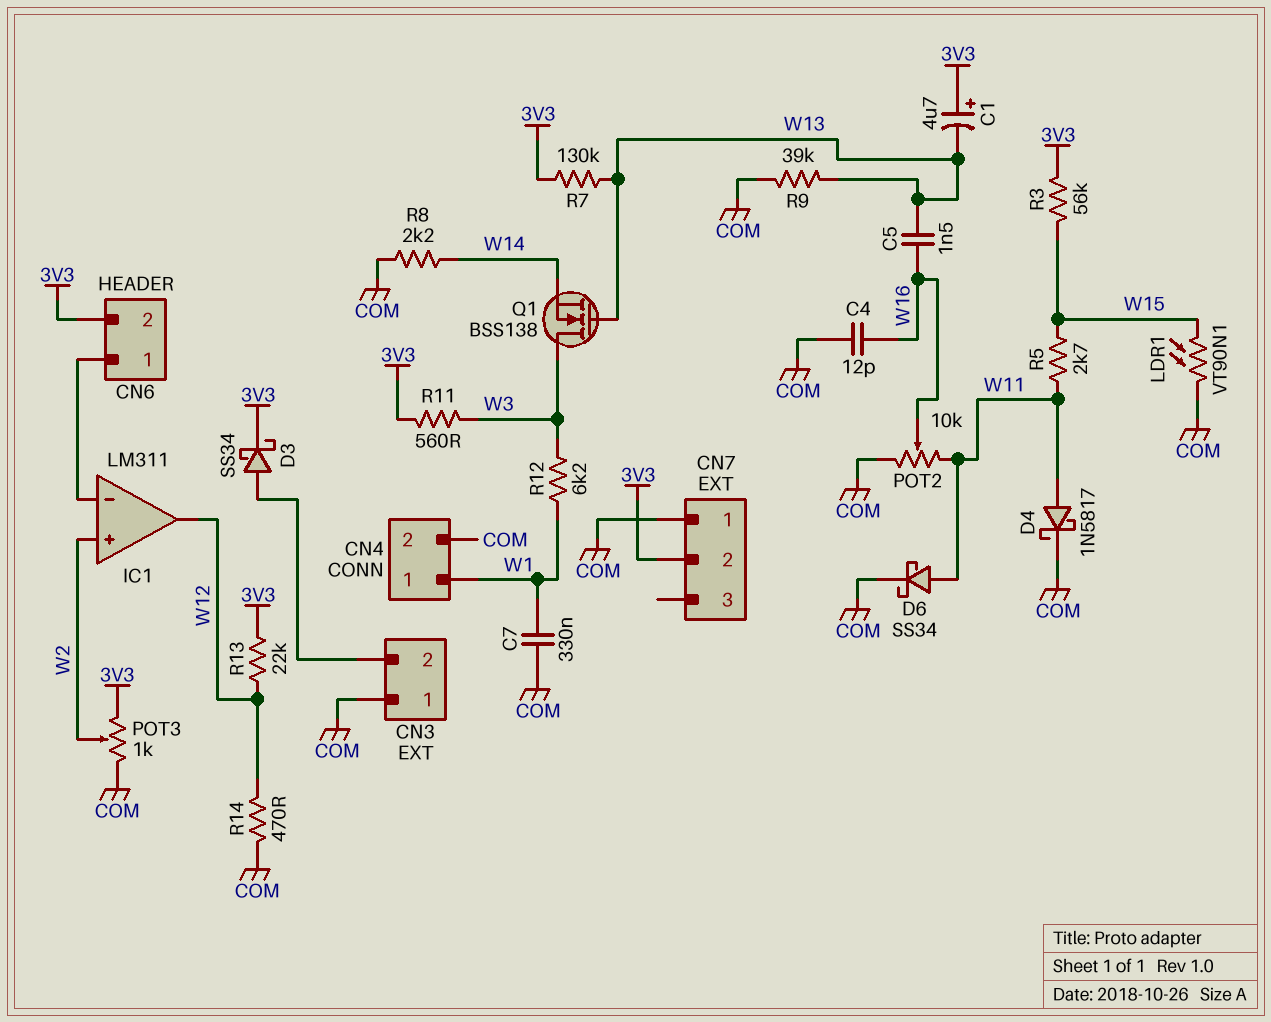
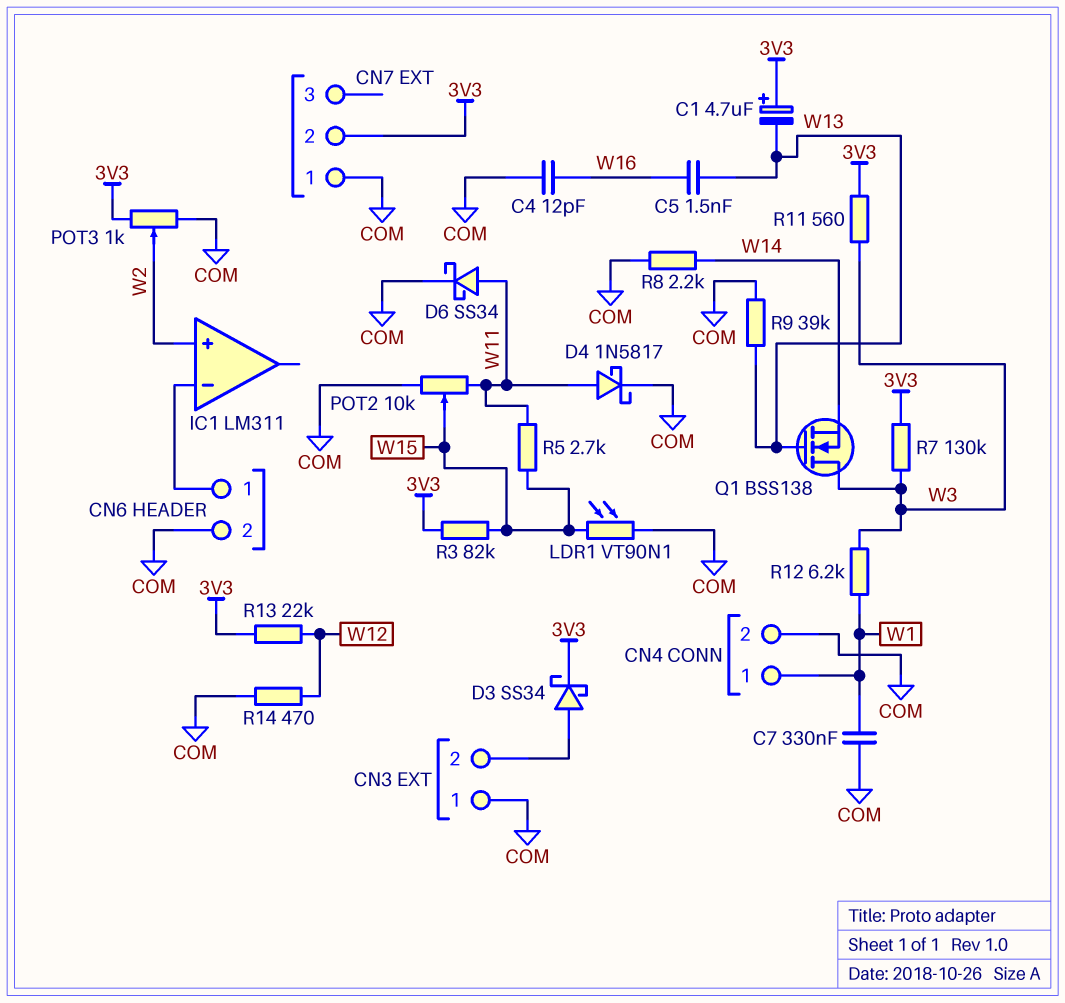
CN6 pin 2: 3V3 -> COM
IC1 pin out: W12 -> none
POT2: 10k (COM, W11, wiper W16) -> 10k (COM, W11, wiper W15)
R3: 56k (3V3, W15) -> 82k (3V3, W15)
R7: 130k (3V3, W13) -> 130k (3V3, W3)

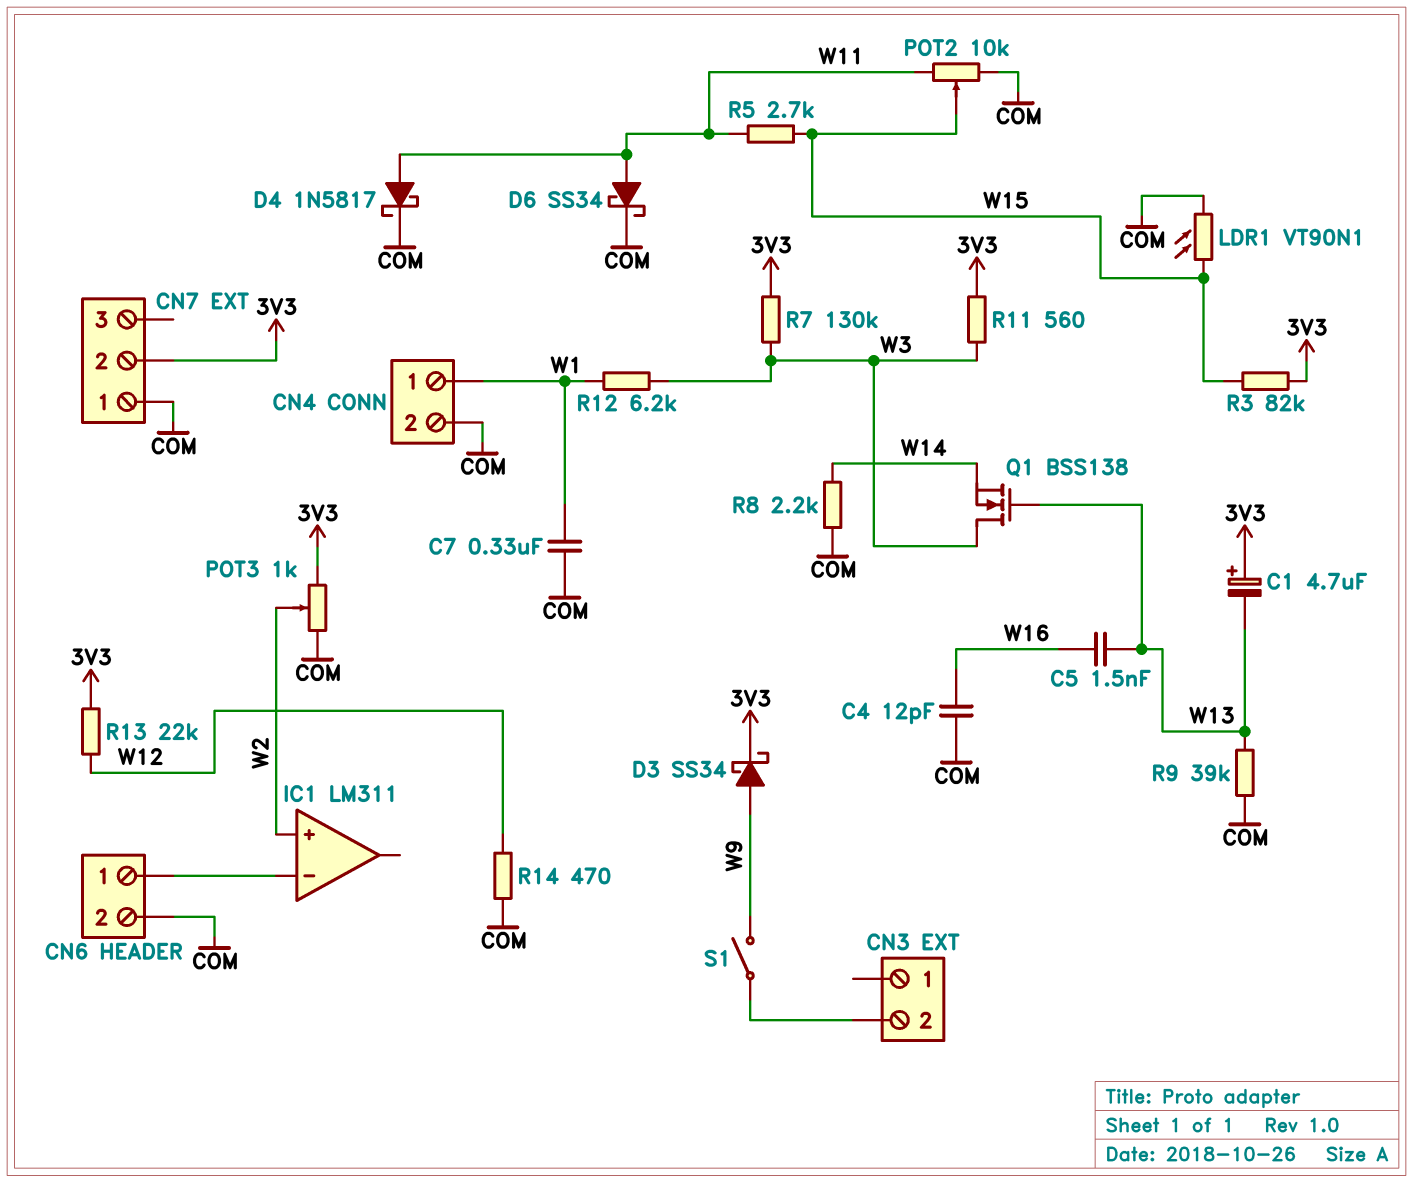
CN3 pin 1: COM -> none
D3: schottky SS34 (A CN3/2, K 3V3) -> schottky SS34 (A W9, K 3V3)
S1: none -> switch (CN3/2, W9)

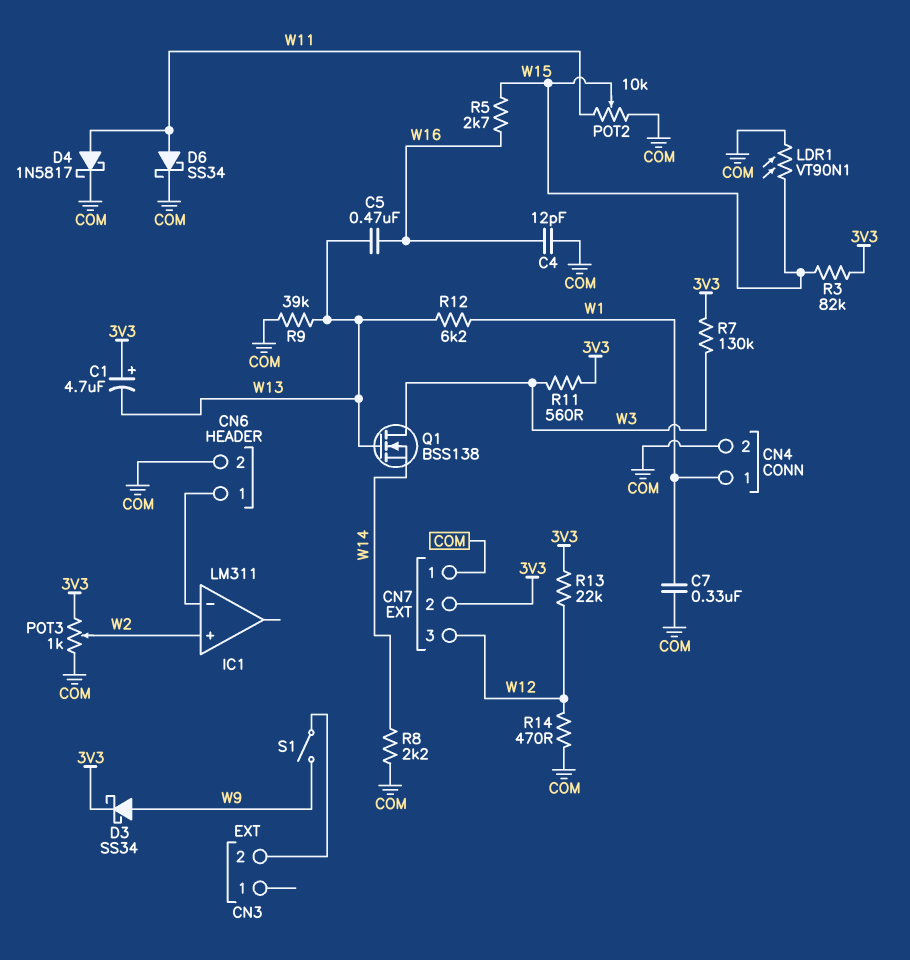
C5: 1.5nF (W13, W16) -> 470nF (W13, W16)
CN7 pin 3: none -> W12
R5: 2.7k (W11, W15) -> 2.7k (W15, W16)
R12: 6.2k (W1, W3) -> 6.2k (W1, W13)

